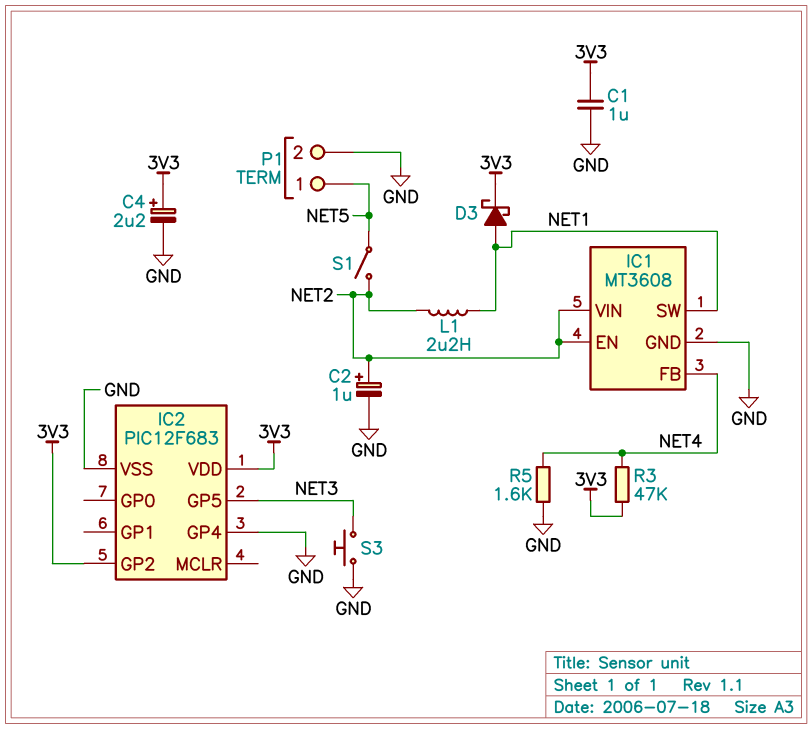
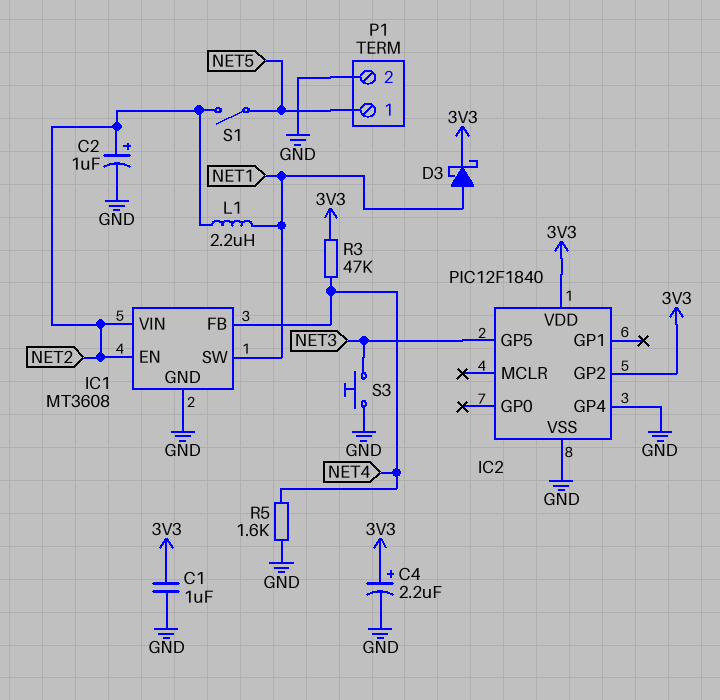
IC2: PIC12F683 -> PIC12F1840

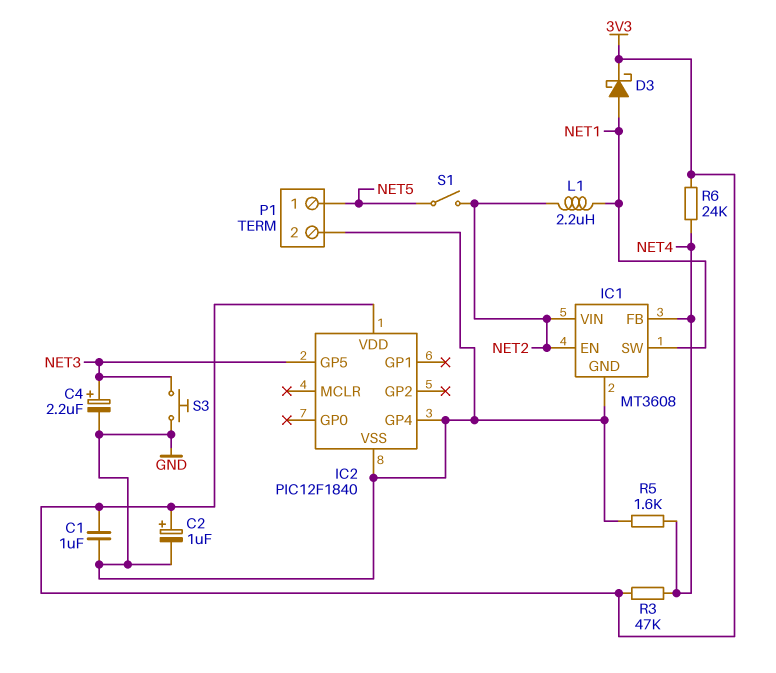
C2: 1uF (plus NET2, minus GND) -> 1uF (plus 3V3, minus GND)
C4: 2.2uF (plus 3V3, minus GND) -> 2.2uF (plus NET3, minus GND)
IC2 pin GP2: 3V3 -> none
R6: none -> 24k (3V3, NET4)

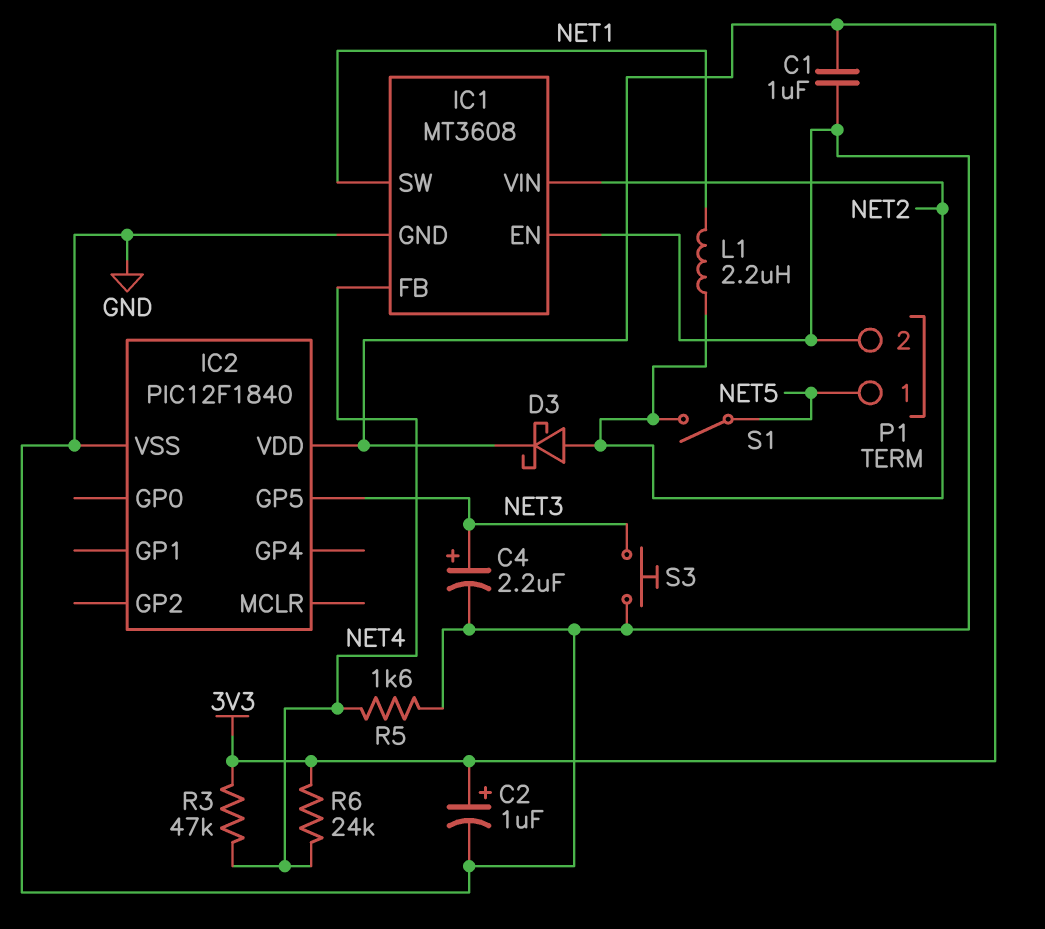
D3: schottky (A NET1, K 3V3) -> schottky (A NET2, K 3V3)
IC1 pin EN: NET2 -> GND
IC2 pin GP4: GND -> none

